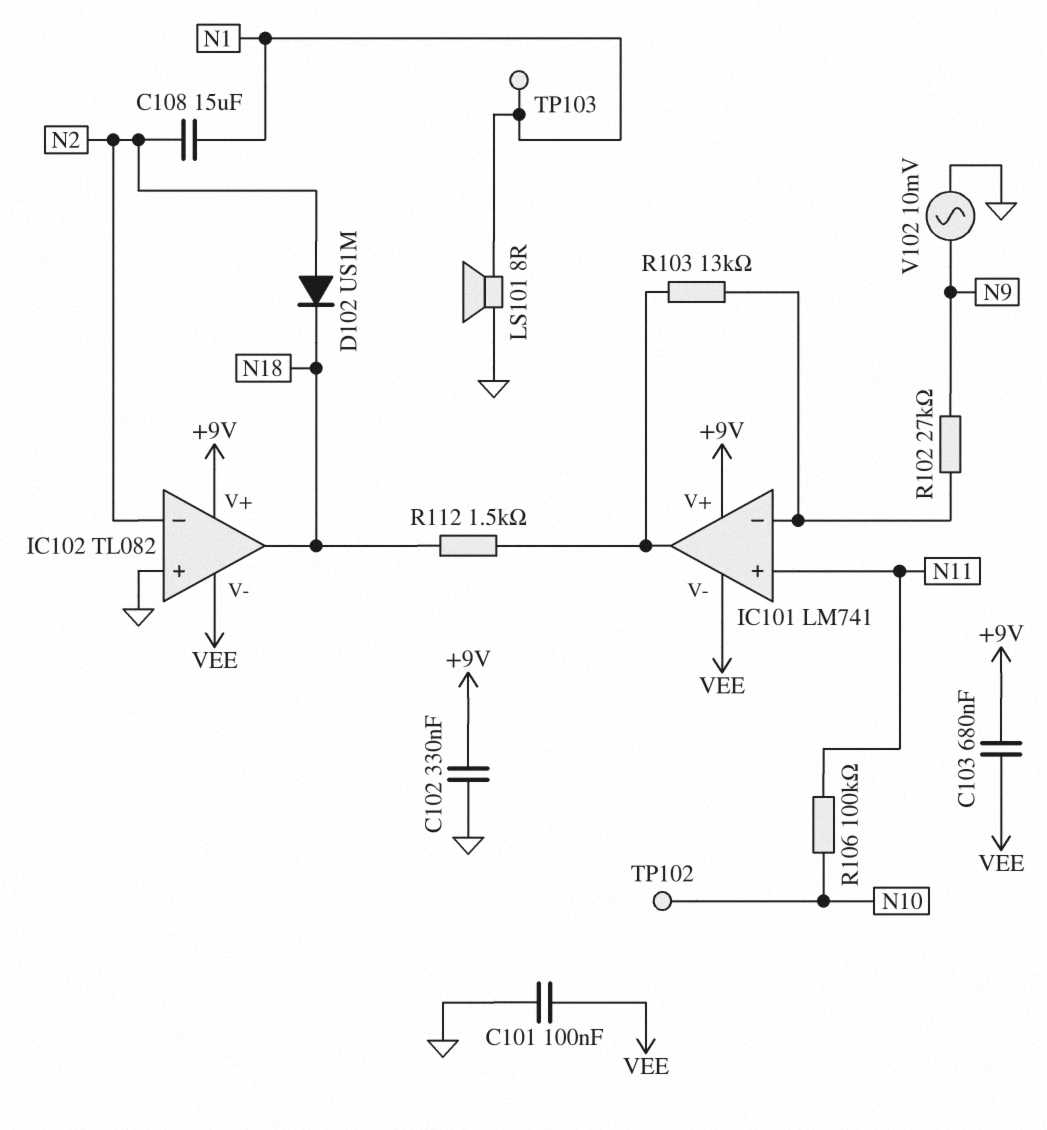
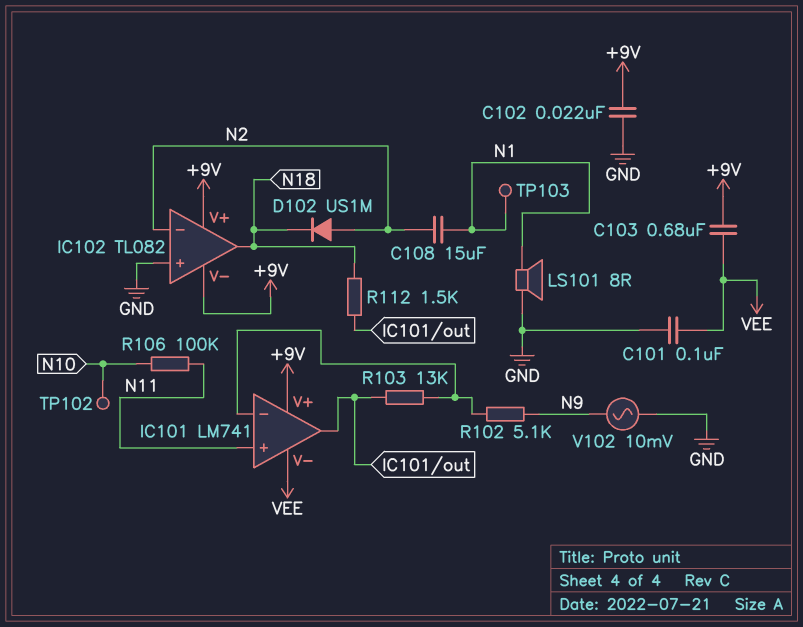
C102: 330nF (+9V, GND) -> 22nF (+9V, GND)
IC102 pin V-: VEE -> +9V
R102: 27k (IC101/in-, N9) -> 5.1k (IC101/in-, N9)

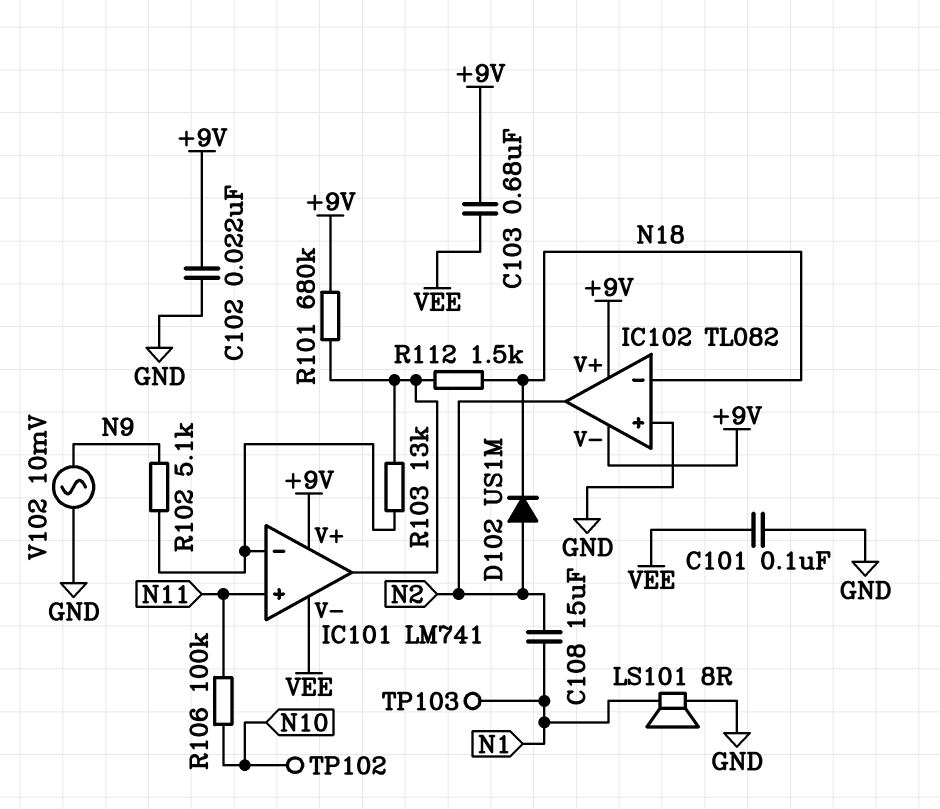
IC102 pin in-: N2 -> N18
IC102 pin out: N18 -> N2
R101: none -> 680k (+9V, IC101/out)

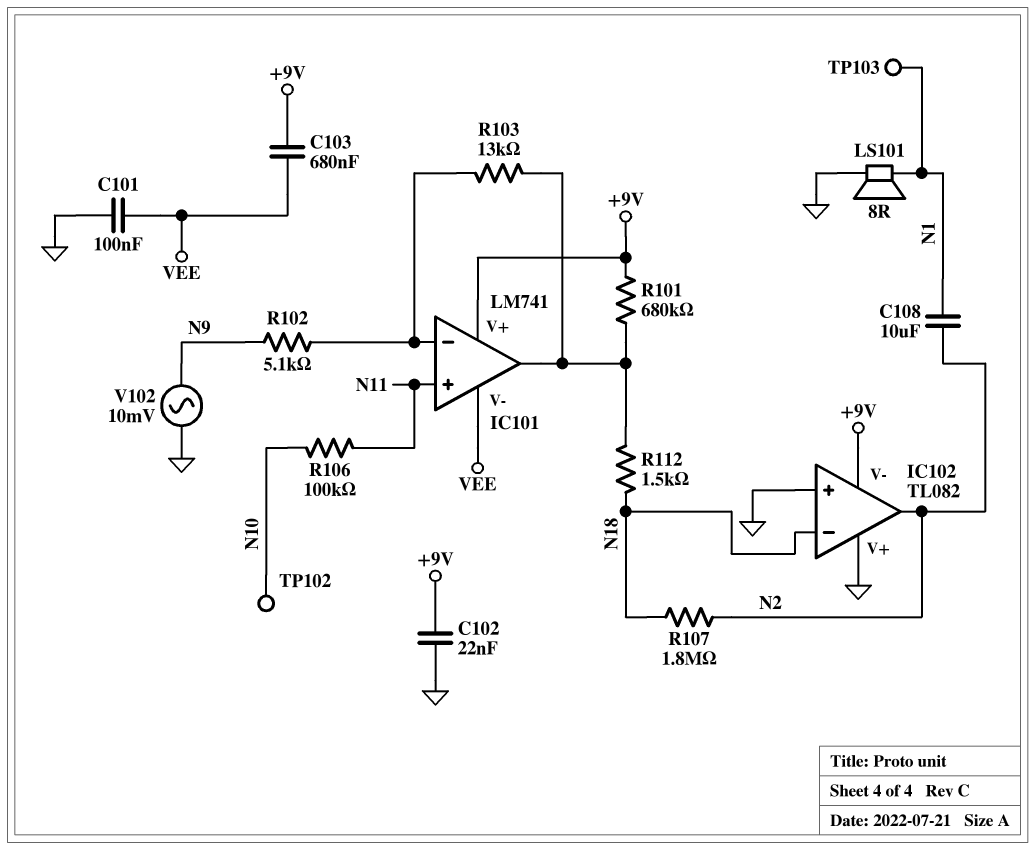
C108: 15uF (N1, N2) -> 10uF (N1, N2)
D102: diode US1M (A N2, K N18) -> none
IC102 pin V+: +9V -> GND
R107: none -> 1.8M (N2, N18)

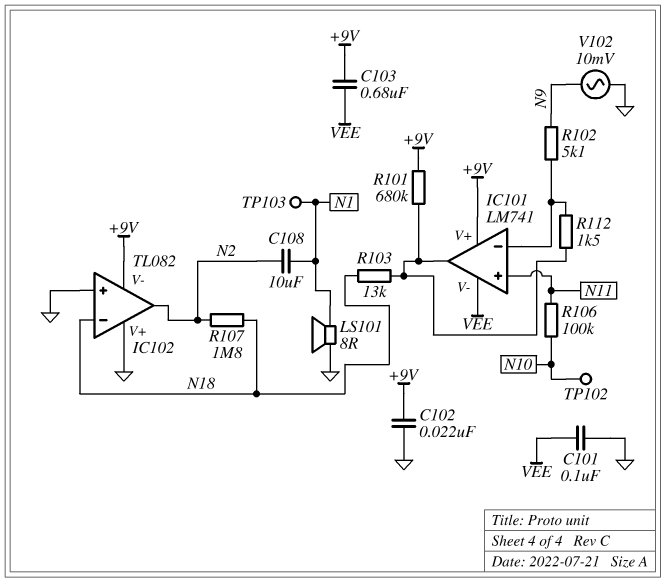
R103: 13k (IC101/in-, IC101/out) -> 13k (IC101/out, N18)
R112: 1.5k (IC101/out, N18) -> 1.5k (IC101/in-, IC101/out)

